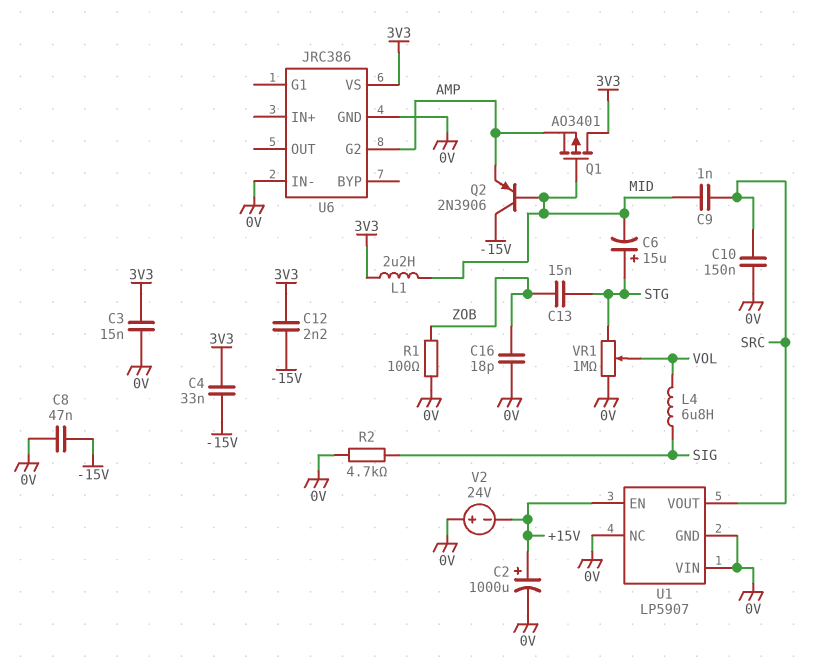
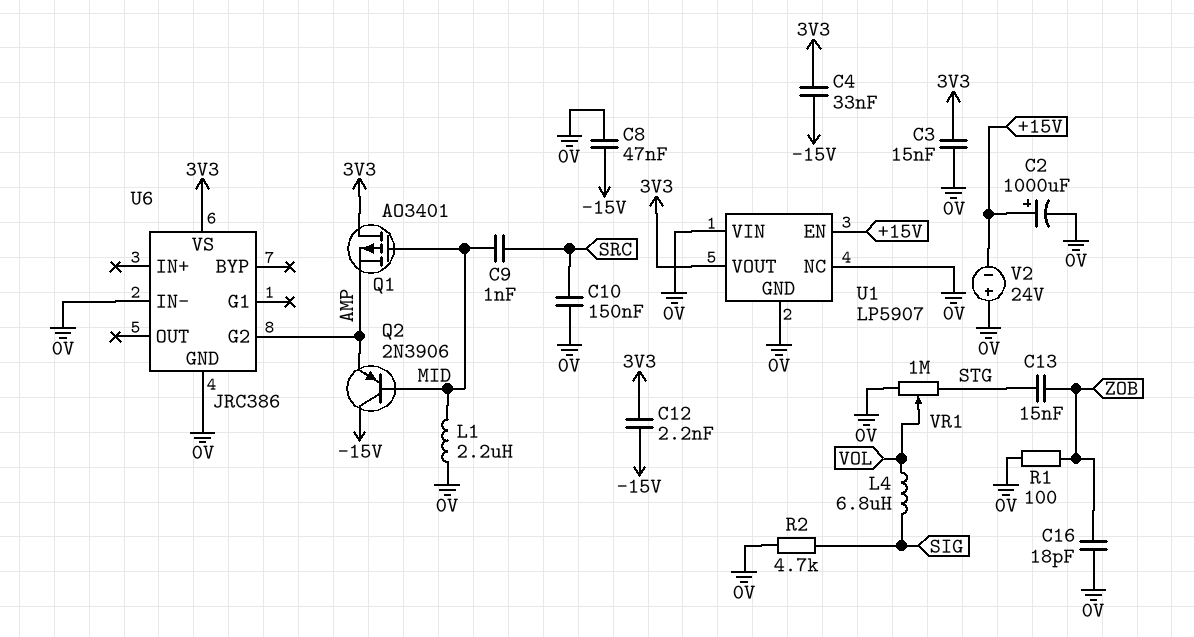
C6: 15uF (plus STG, minus MID) -> none
L1: 2.2uH (3V3, MID) -> 2.2uH (0V, MID)
U1 pin VOUT: SRC -> 3V3

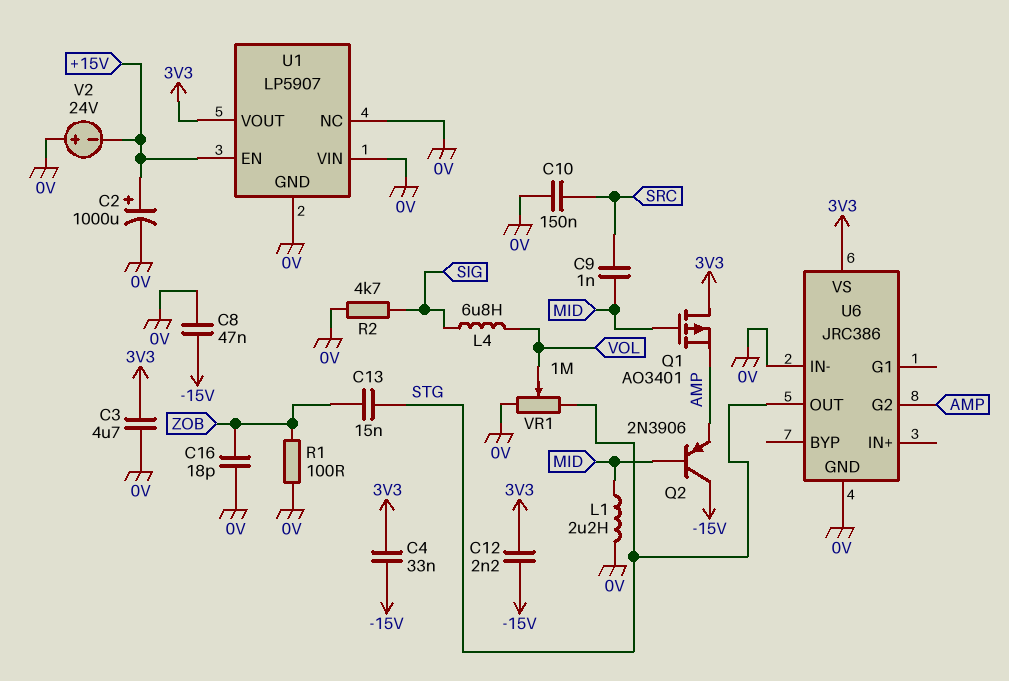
C3: 15nF (0V, 3V3) -> 4.7uF (0V, 3V3)
U6 pin OUT: none -> STG

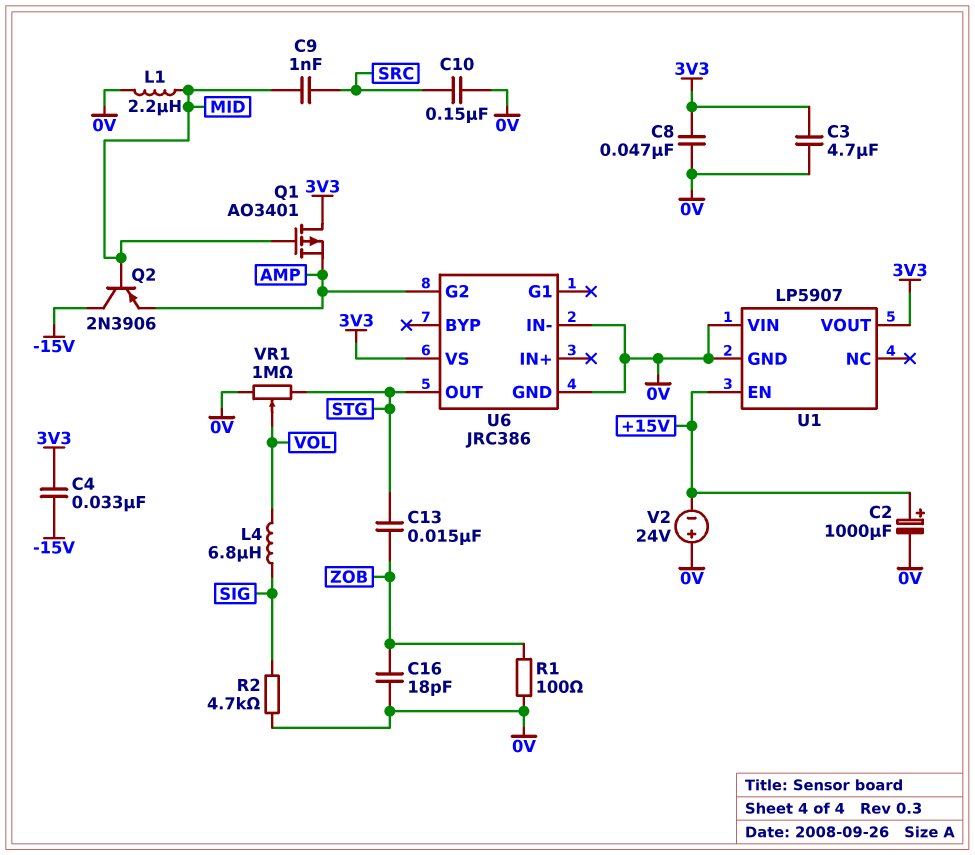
C8: 47nF (-15V, 0V) -> 47nF (0V, 3V3)
C12: 2.2nF (-15V, 3V3) -> none
U1 pin NC: 0V -> none

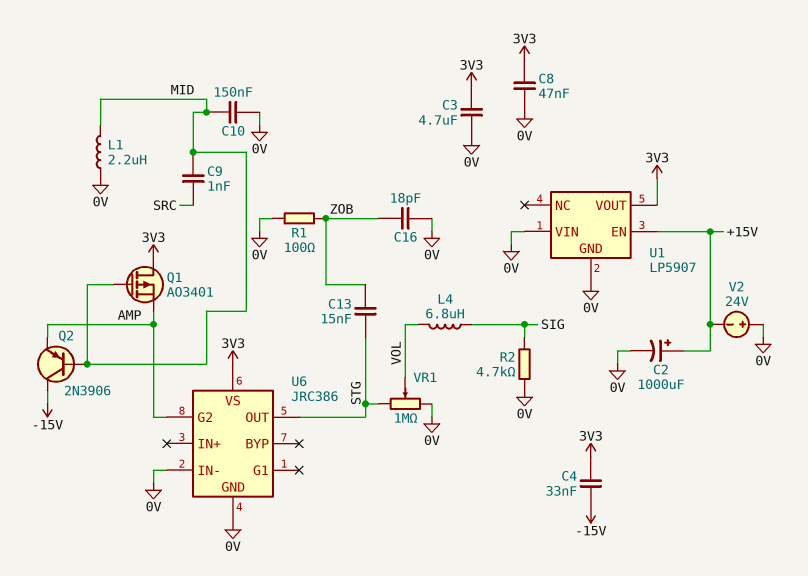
C10: 150nF (0V, SRC) -> 150nF (0V, MID)

